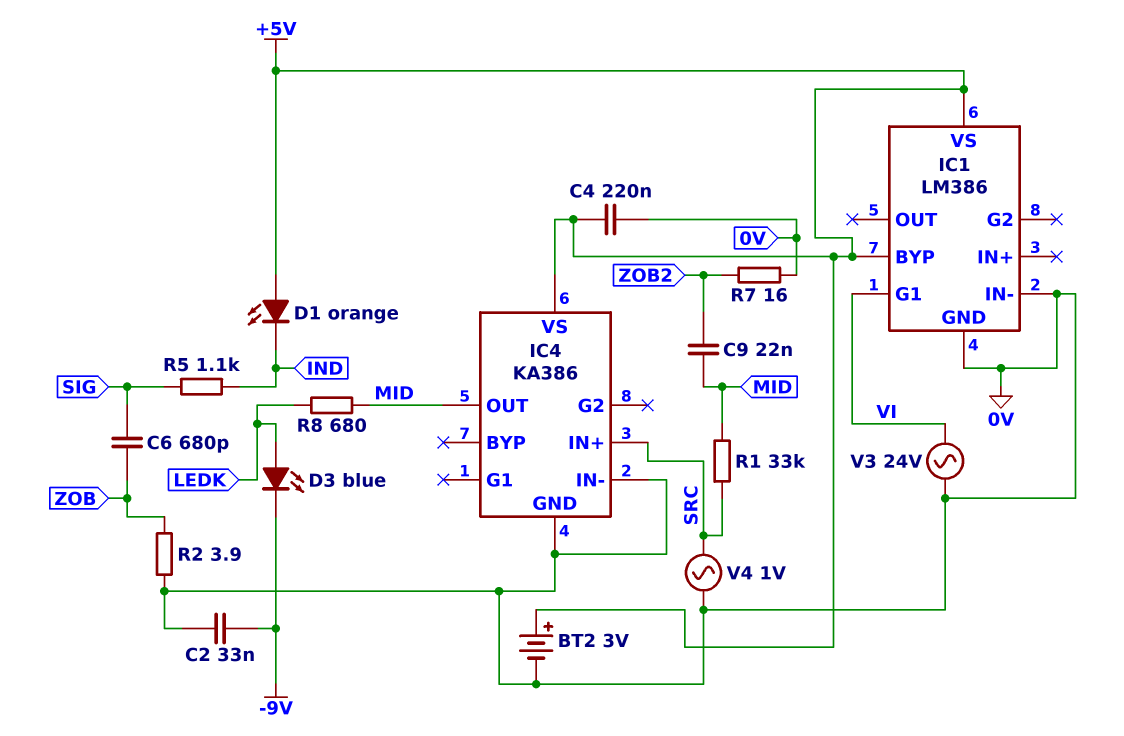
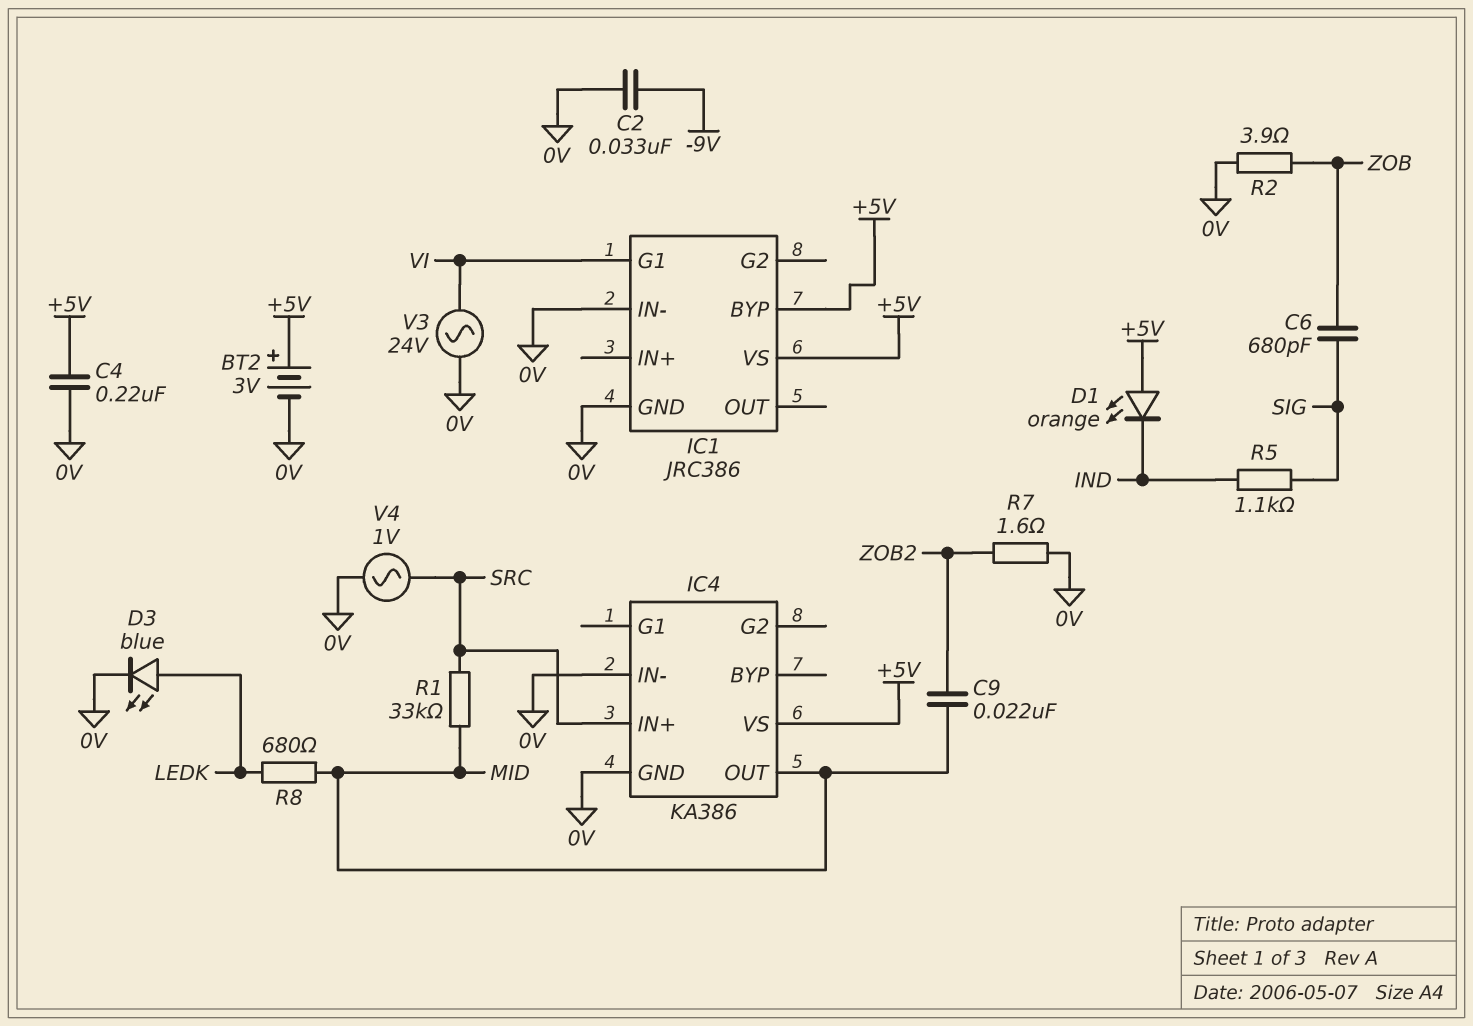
D3: LED blue (A LEDK, K -9V) -> LED blue (A LEDK, K 0V)
IC1: LM386 -> JRC386
R7: 16 (0V, ZOB2) -> 1.6 (0V, ZOB2)

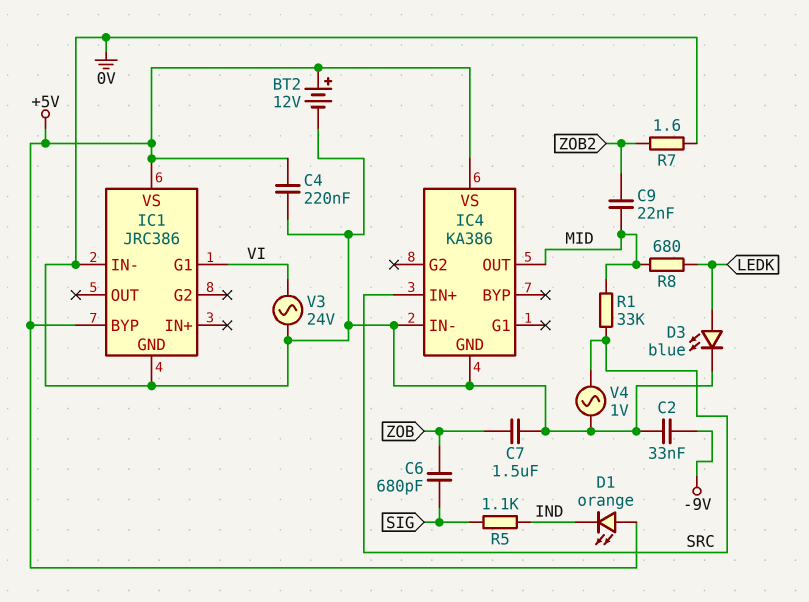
BT2: 3V (plus +5V, minus 0V) -> 12V (plus +5V, minus 0V)
C7: none -> 1.5uF (0V, ZOB)
R2: 3.9 (0V, ZOB) -> none

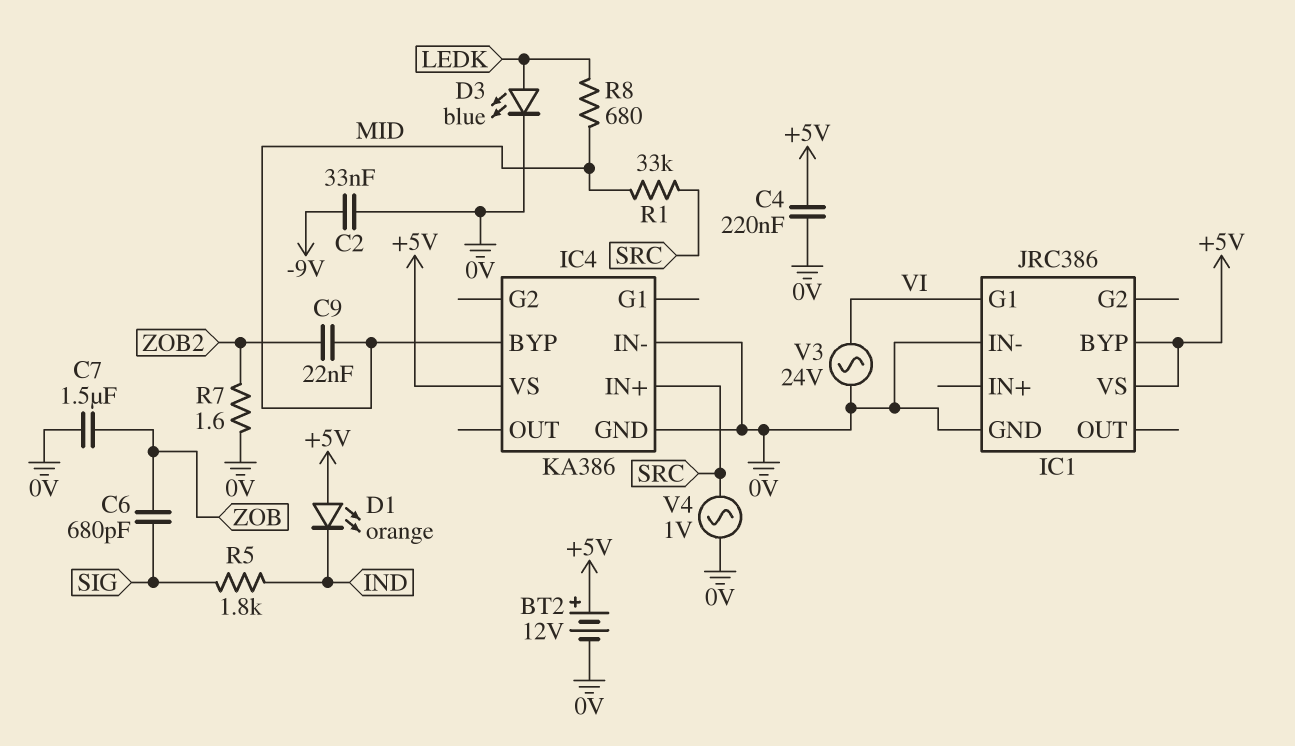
IC4 pin BYP: none -> MID
IC4 pin OUT: MID -> none
R5: 1.1k (IND, SIG) -> 1.8k (IND, SIG)

